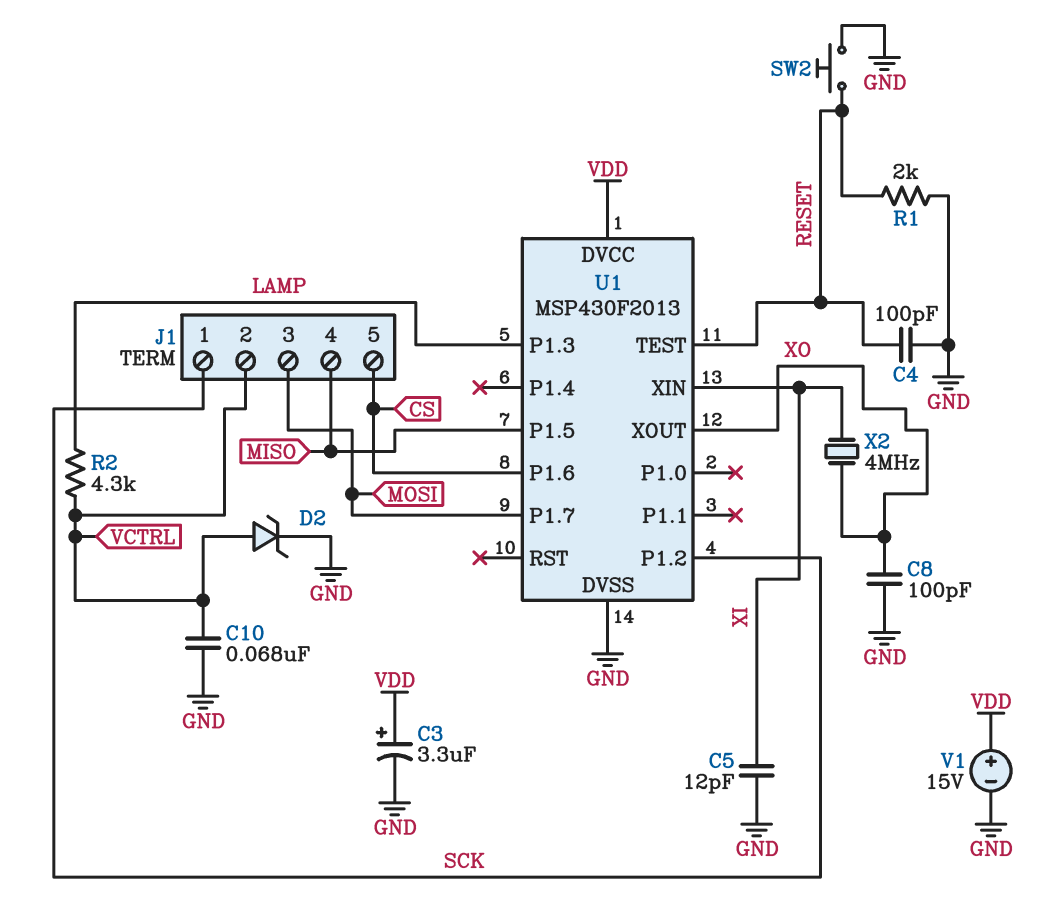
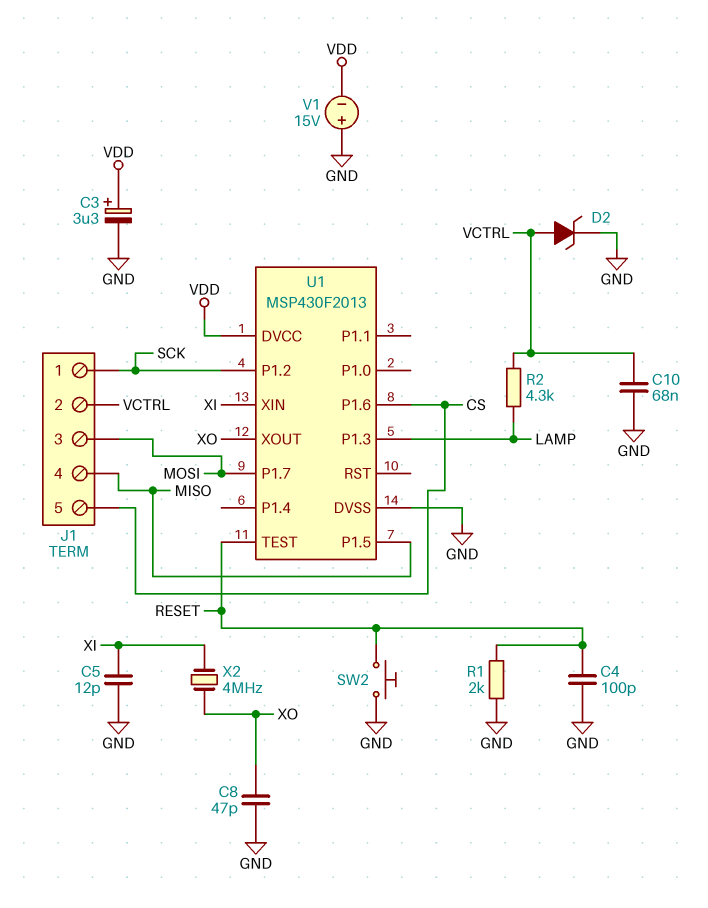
C8: 100pF (GND, XO) -> 47pF (GND, XO)
V1: 15V (plus VDD, minus GND) -> 15V (plus GND, minus VDD)

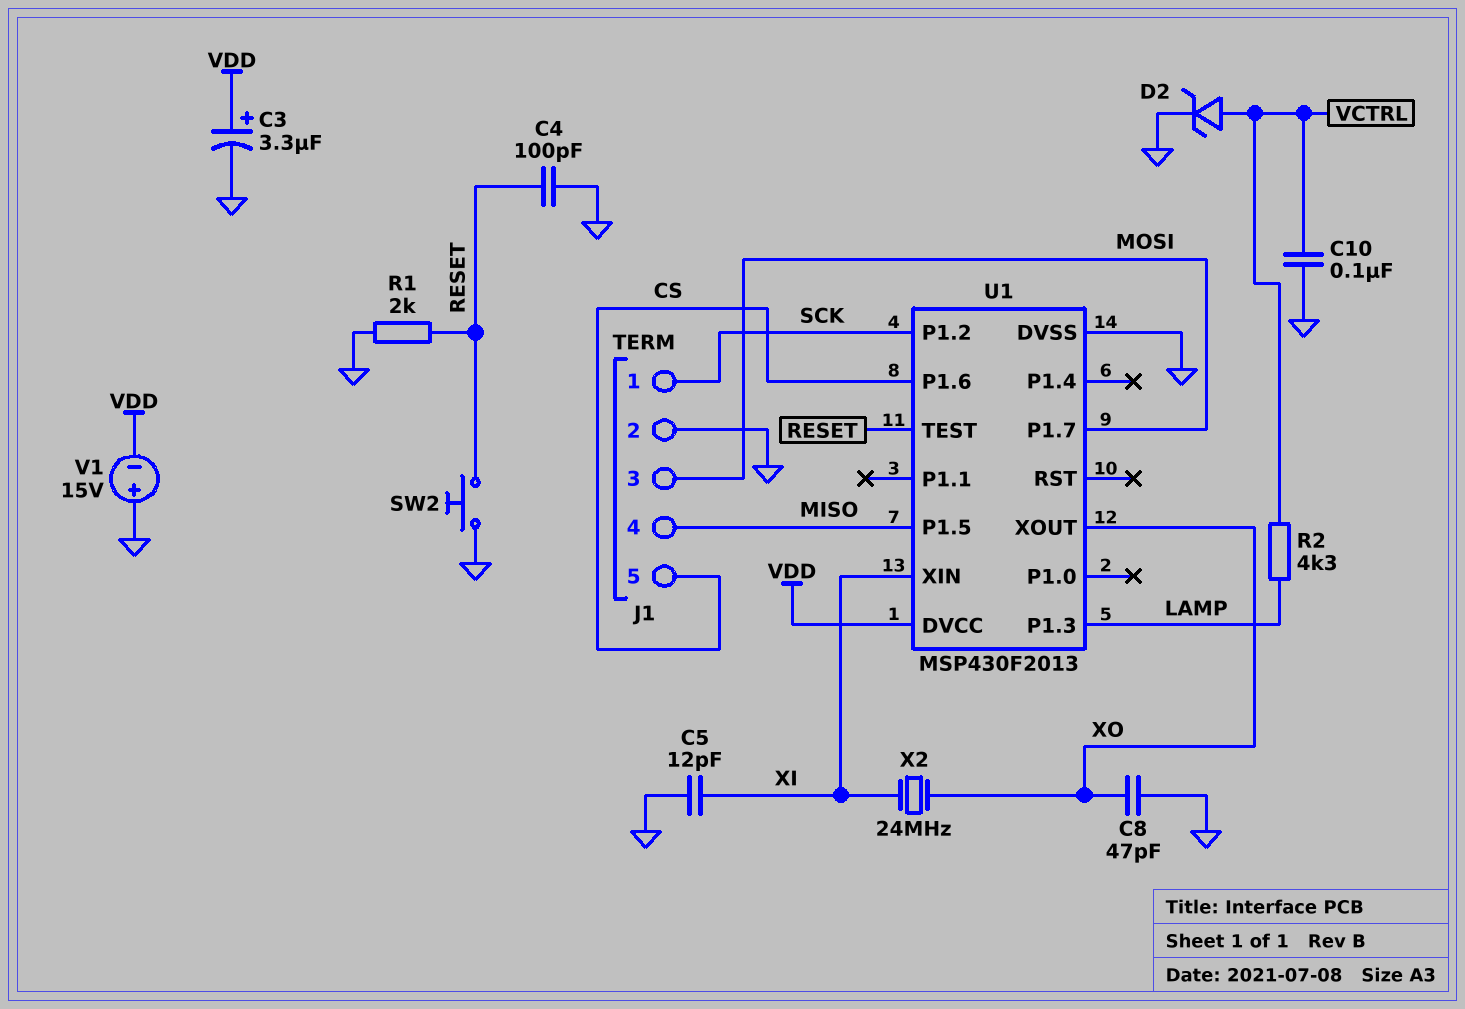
C10: 68nF (GND, VCTRL) -> 100nF (GND, VCTRL)
J1 pin 2: VCTRL -> GND
X2: 4MHz (XI, XO) -> 24MHz (XI, XO)

